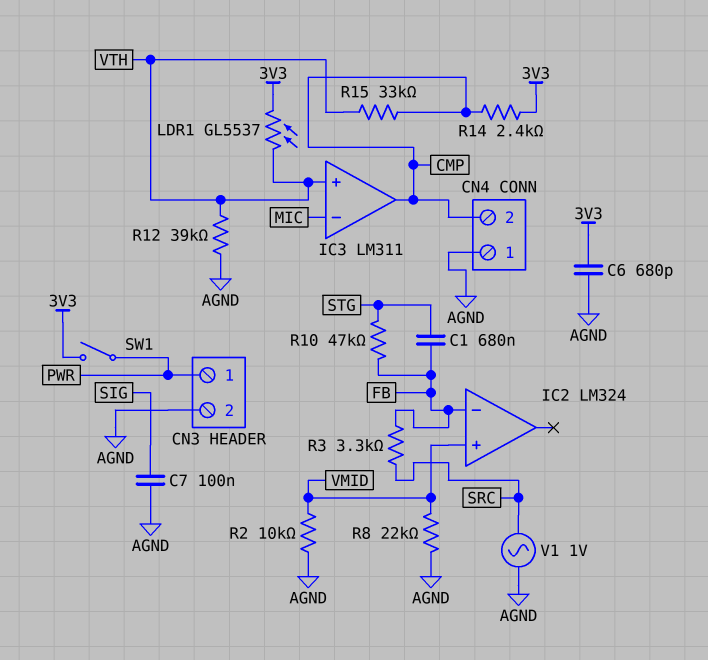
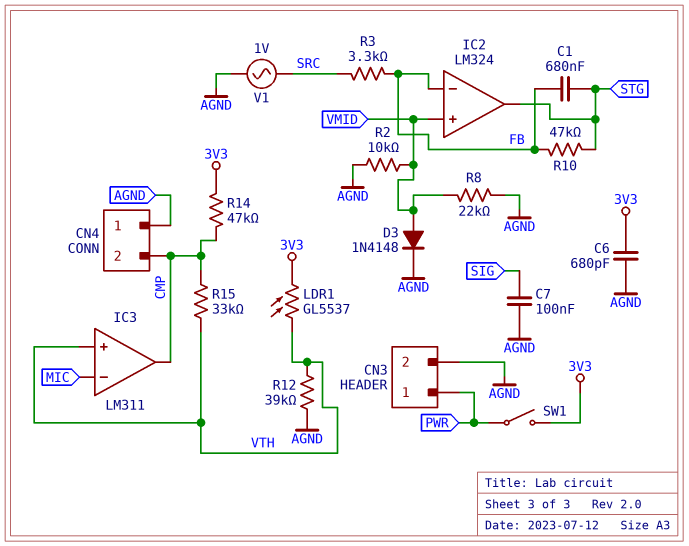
D3: none -> diode 1N4148 (A VMID, K AGND)
IC2 pin out: none -> STG
R14: 2.4k (3V3, CMP) -> 47k (3V3, CMP)

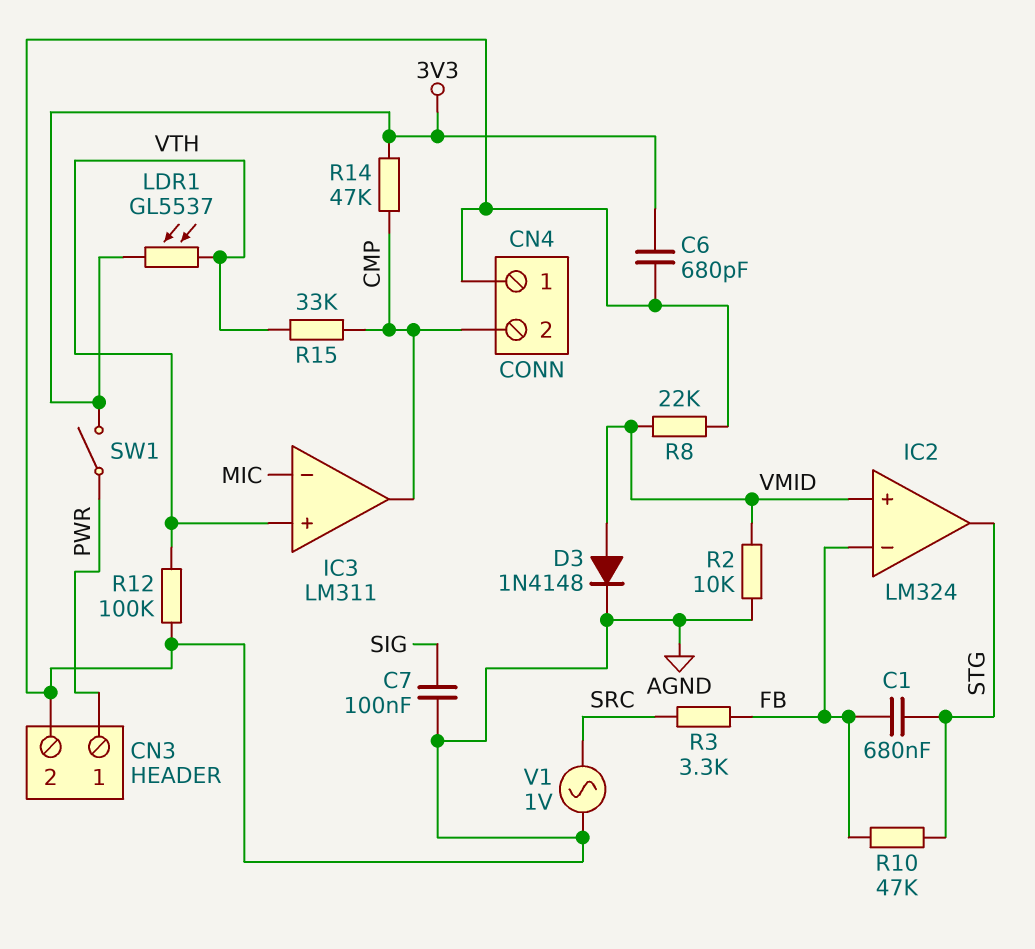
R12: 39k (AGND, VTH) -> 100k (AGND, VTH)

